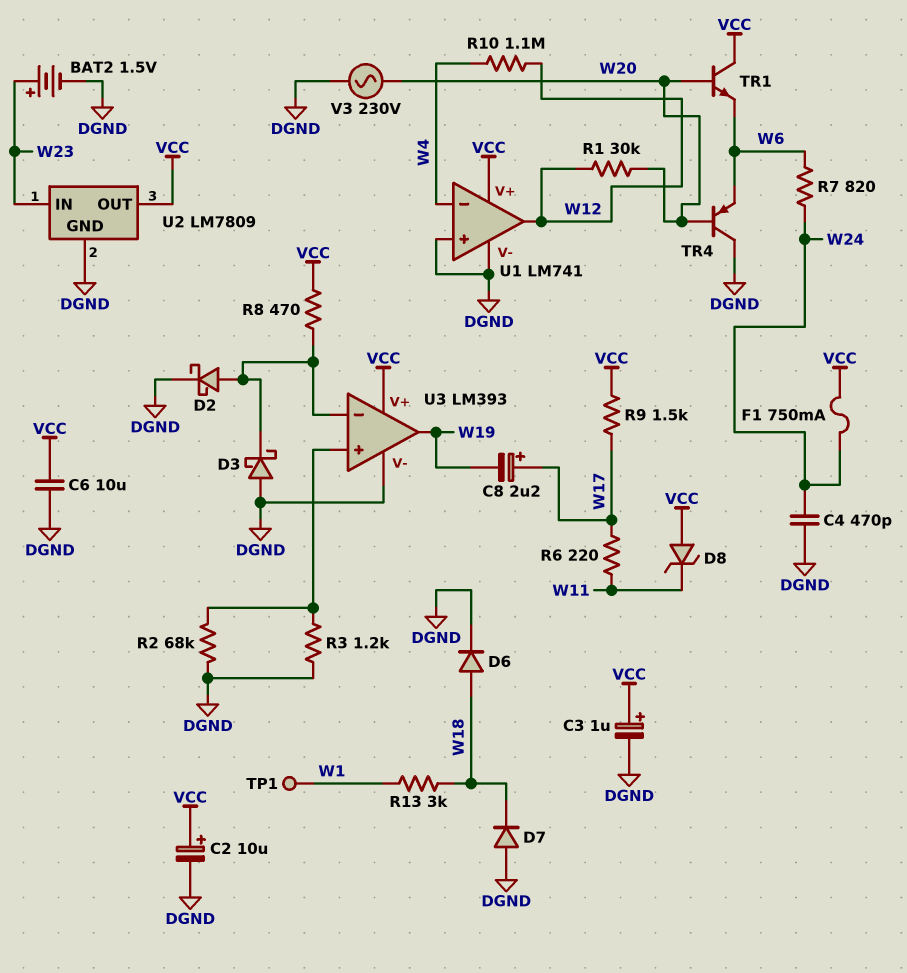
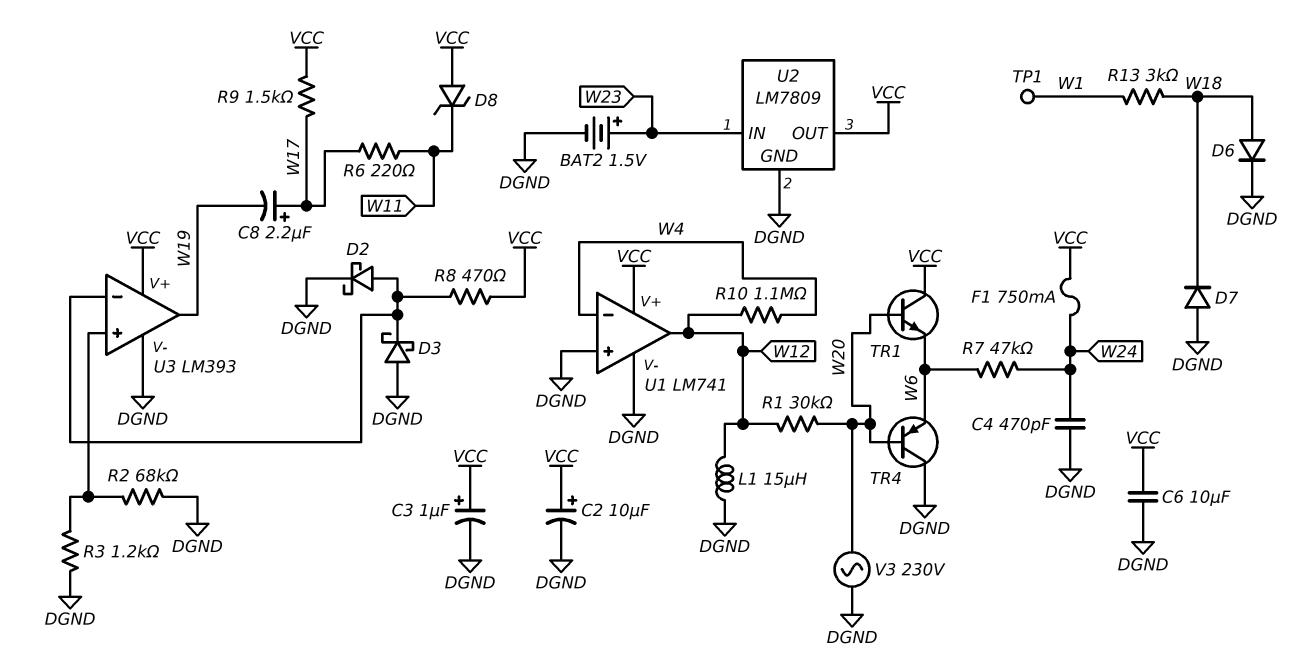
L1: none -> 15uH (DGND, W12)
R7: 820 (W6, W24) -> 47k (W6, W24)

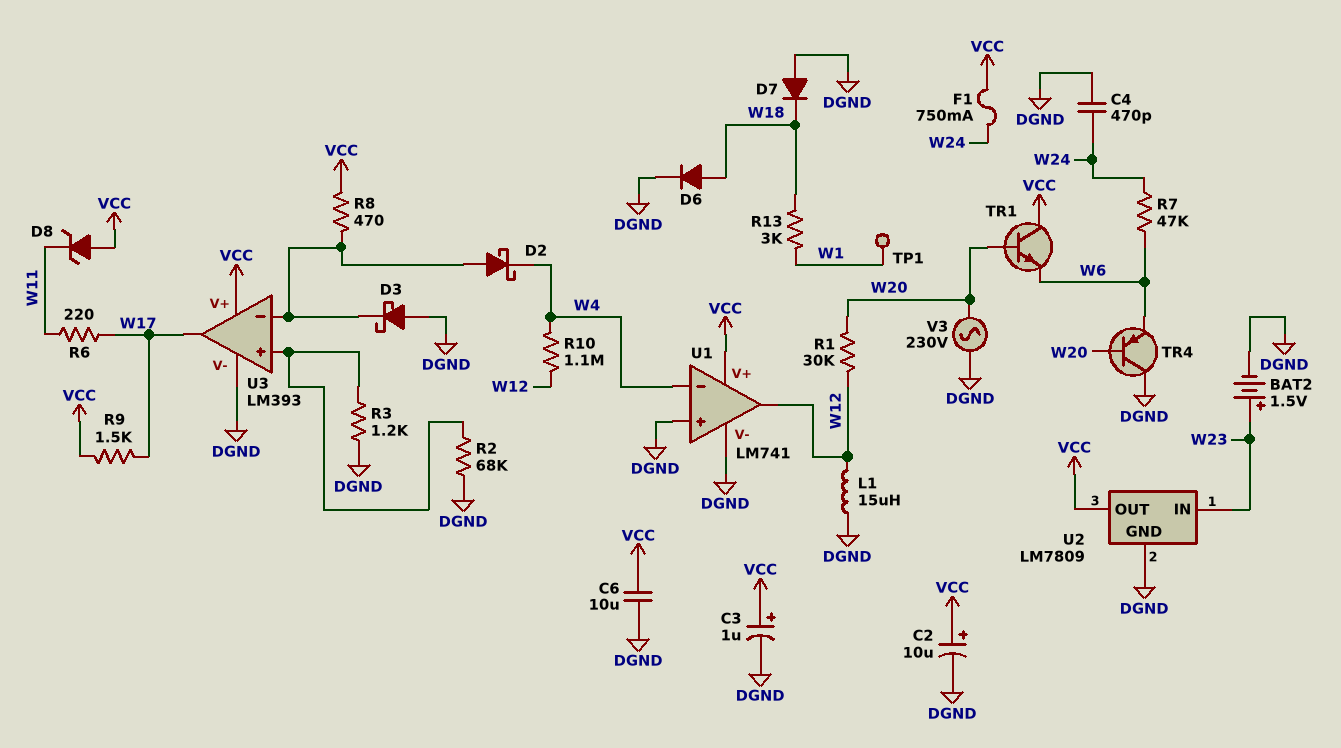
C8: 2.2uF (plus W17, minus W19) -> none
D2: schottky (A U3/in-, K DGND) -> schottky (A U3/in-, K W4)
U3 pin out: W19 -> W17

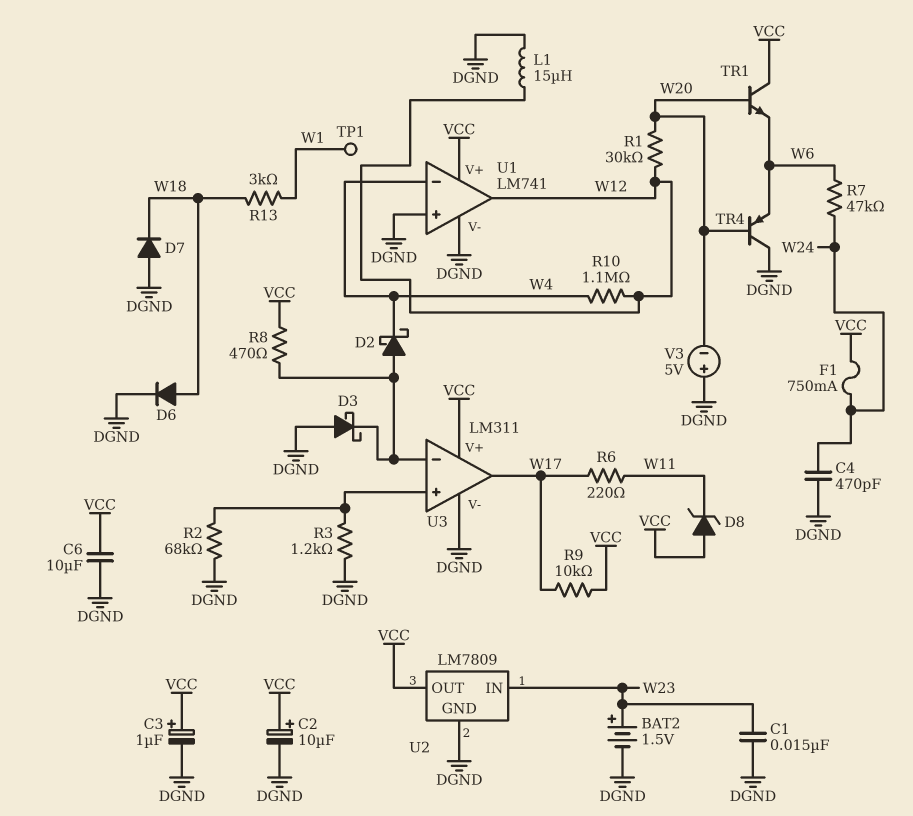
C1: none -> 15nF (DGND, W23)
R9: 1.5k (VCC, W17) -> 10k (VCC, W17)
U3: LM393 -> LM311
V3: AC 230V (DGND, W20) -> 5V (plus DGND, minus W20)

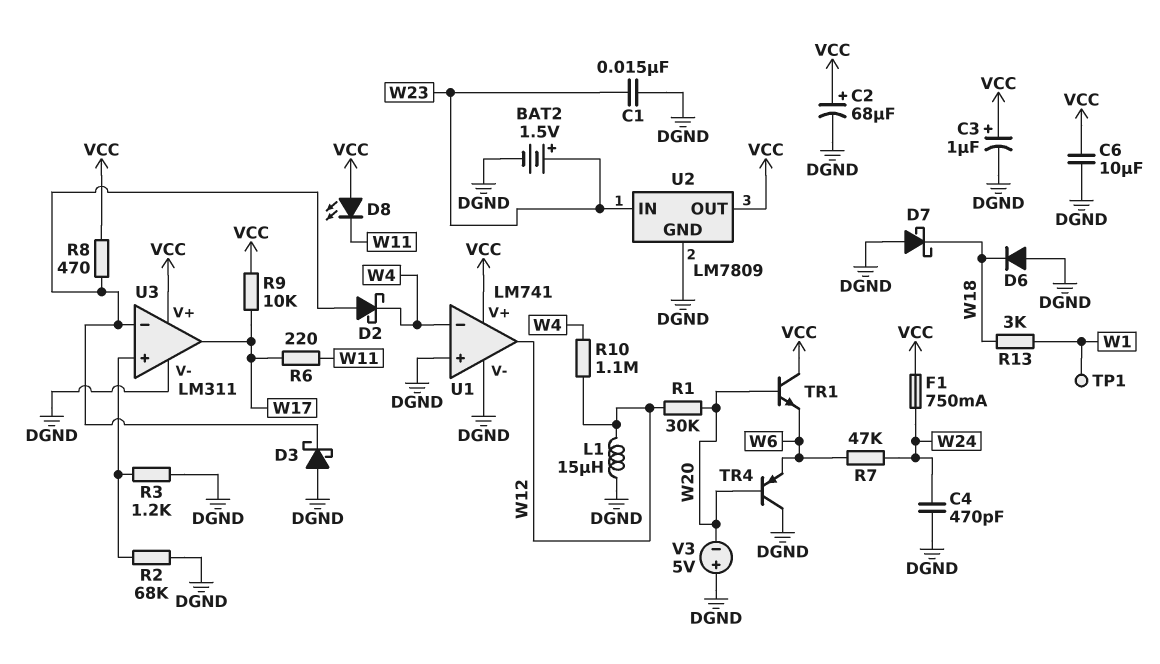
C2: 10uF (plus VCC, minus DGND) -> 68uF (plus VCC, minus DGND)
D6: diode (A W18, K DGND) -> diode (A DGND, K W18)
D7: diode (A DGND, K W18) -> schottky (A DGND, K W18)
D8: zener (A VCC, K W11) -> LED (A VCC, K W11)

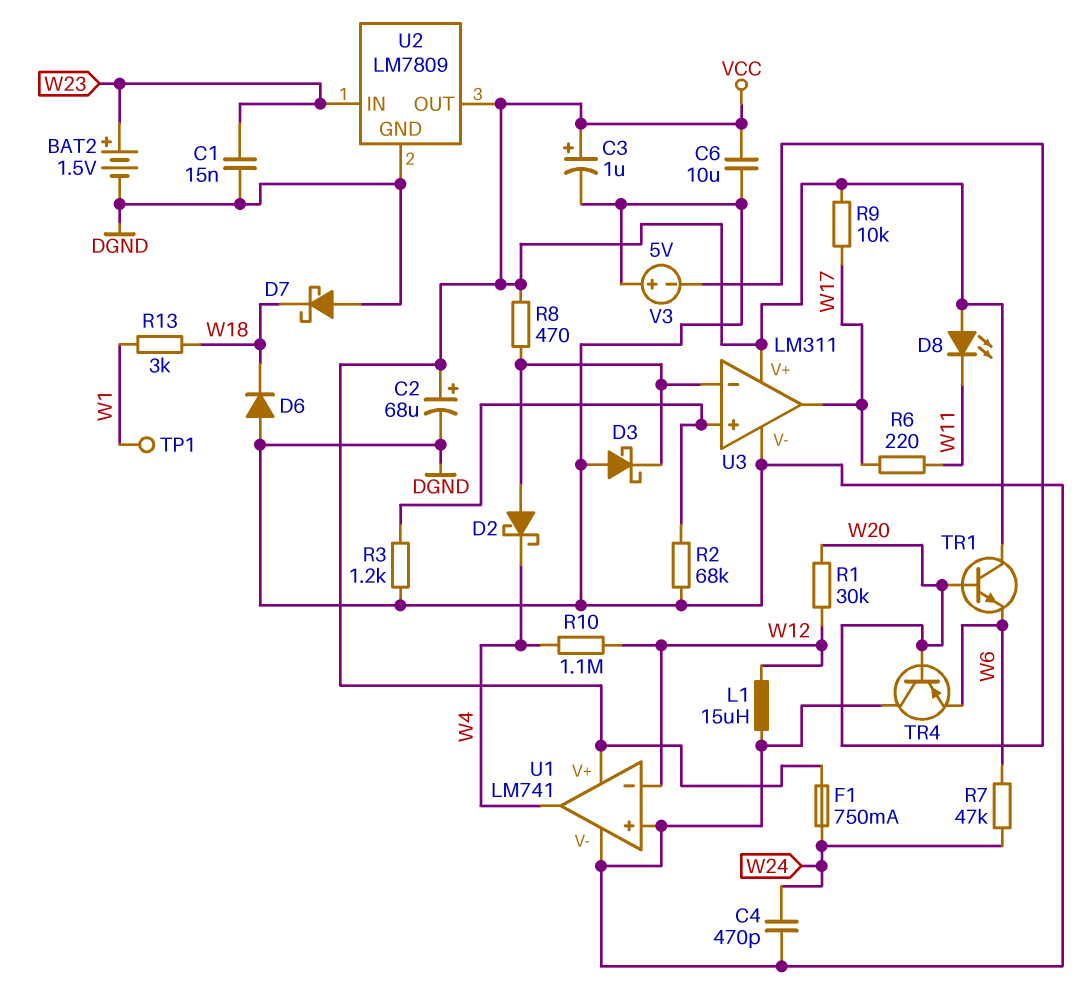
U1 pin in-: W4 -> W12
U1 pin out: W12 -> W4

